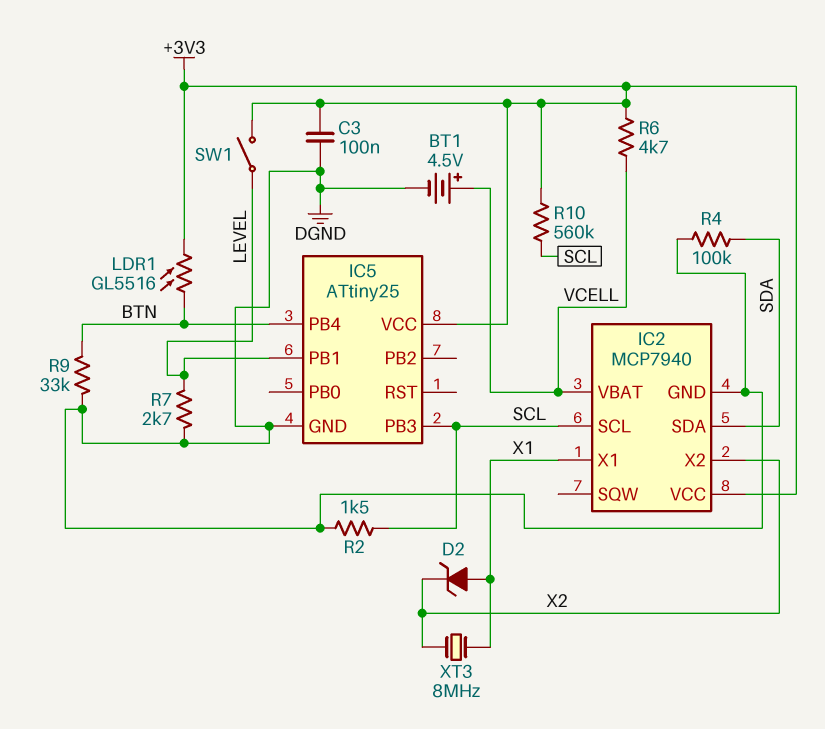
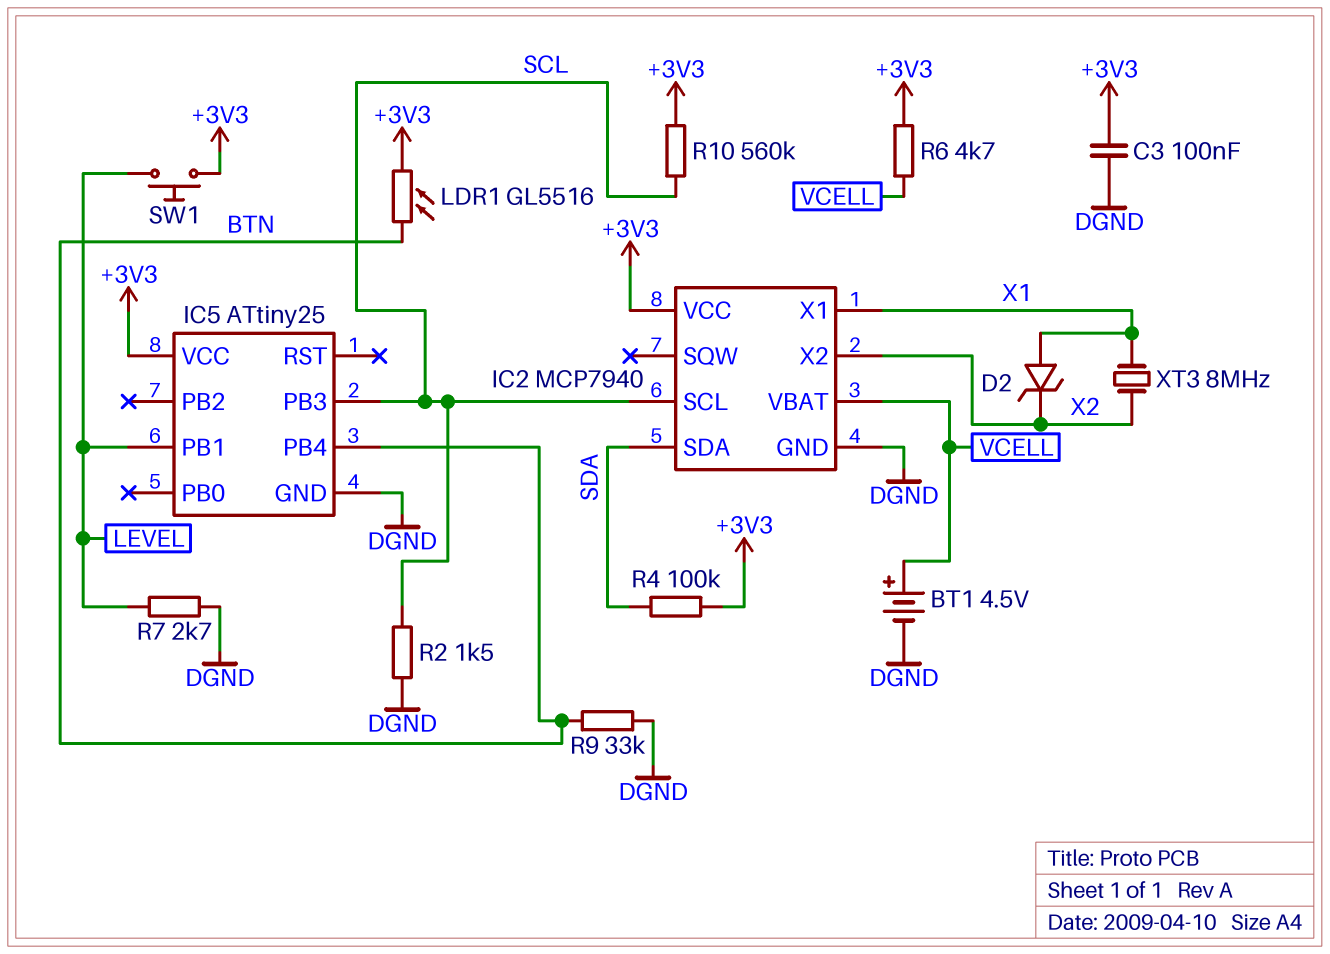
R4: 100k (DGND, SDA) -> 100k (+3V3, SDA)
SW1: switch (+3V3, LEVEL) -> button (+3V3, LEVEL)

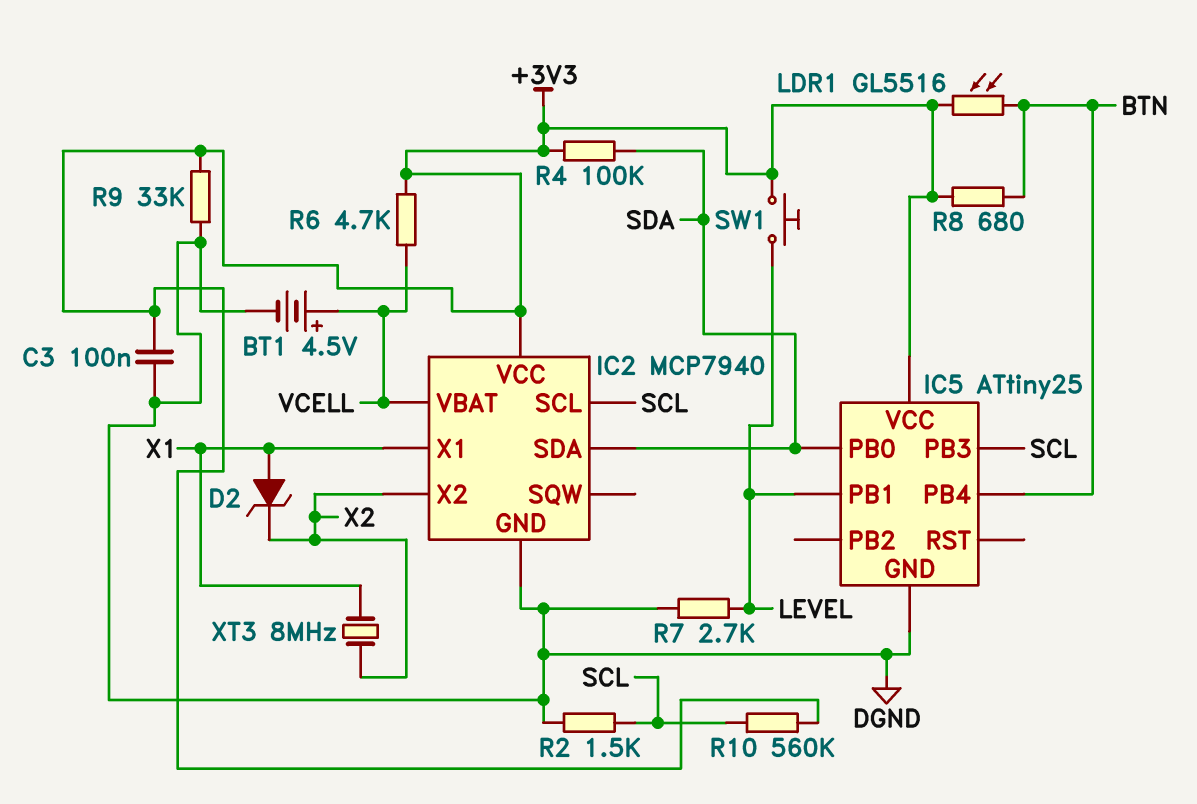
IC5 pin PB0: none -> SDA
R8: none -> 680 (+3V3, BTN)
R9: 33k (BTN, DGND) -> 33k (+3V3, DGND)

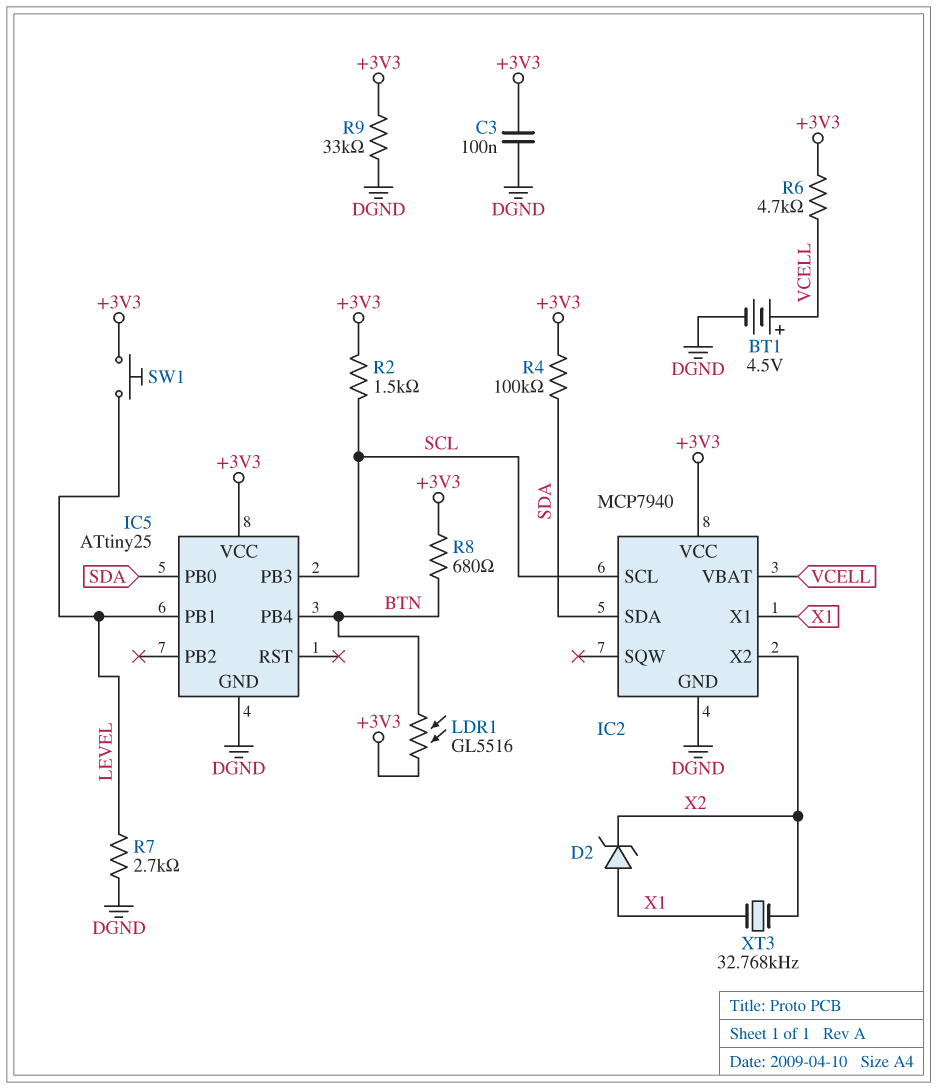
R2: 1.5k (DGND, SCL) -> 1.5k (+3V3, SCL)
R10: 560k (+3V3, SCL) -> none
XT3: 8MHz (X1, X2) -> 32.768kHz (X1, X2)

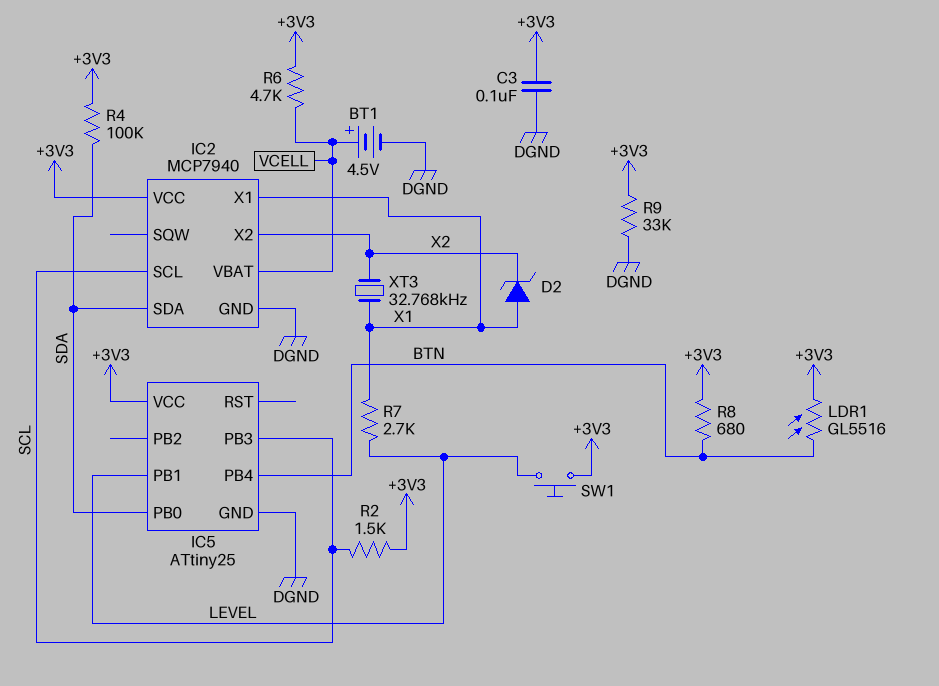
R7: 2.7k (DGND, LEVEL) -> 2.7k (LEVEL, X1)

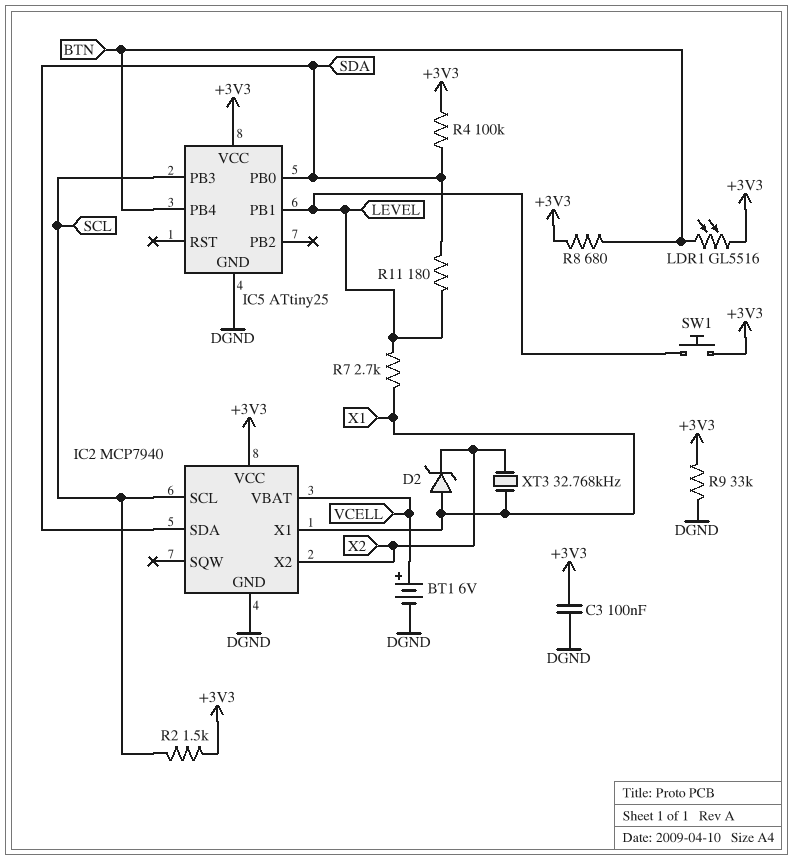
BT1: 4.5V (plus VCELL, minus DGND) -> 6V (plus VCELL, minus DGND)
R6: 4.7k (+3V3, VCELL) -> none
R11: none -> 180 (LEVEL, SDA)

